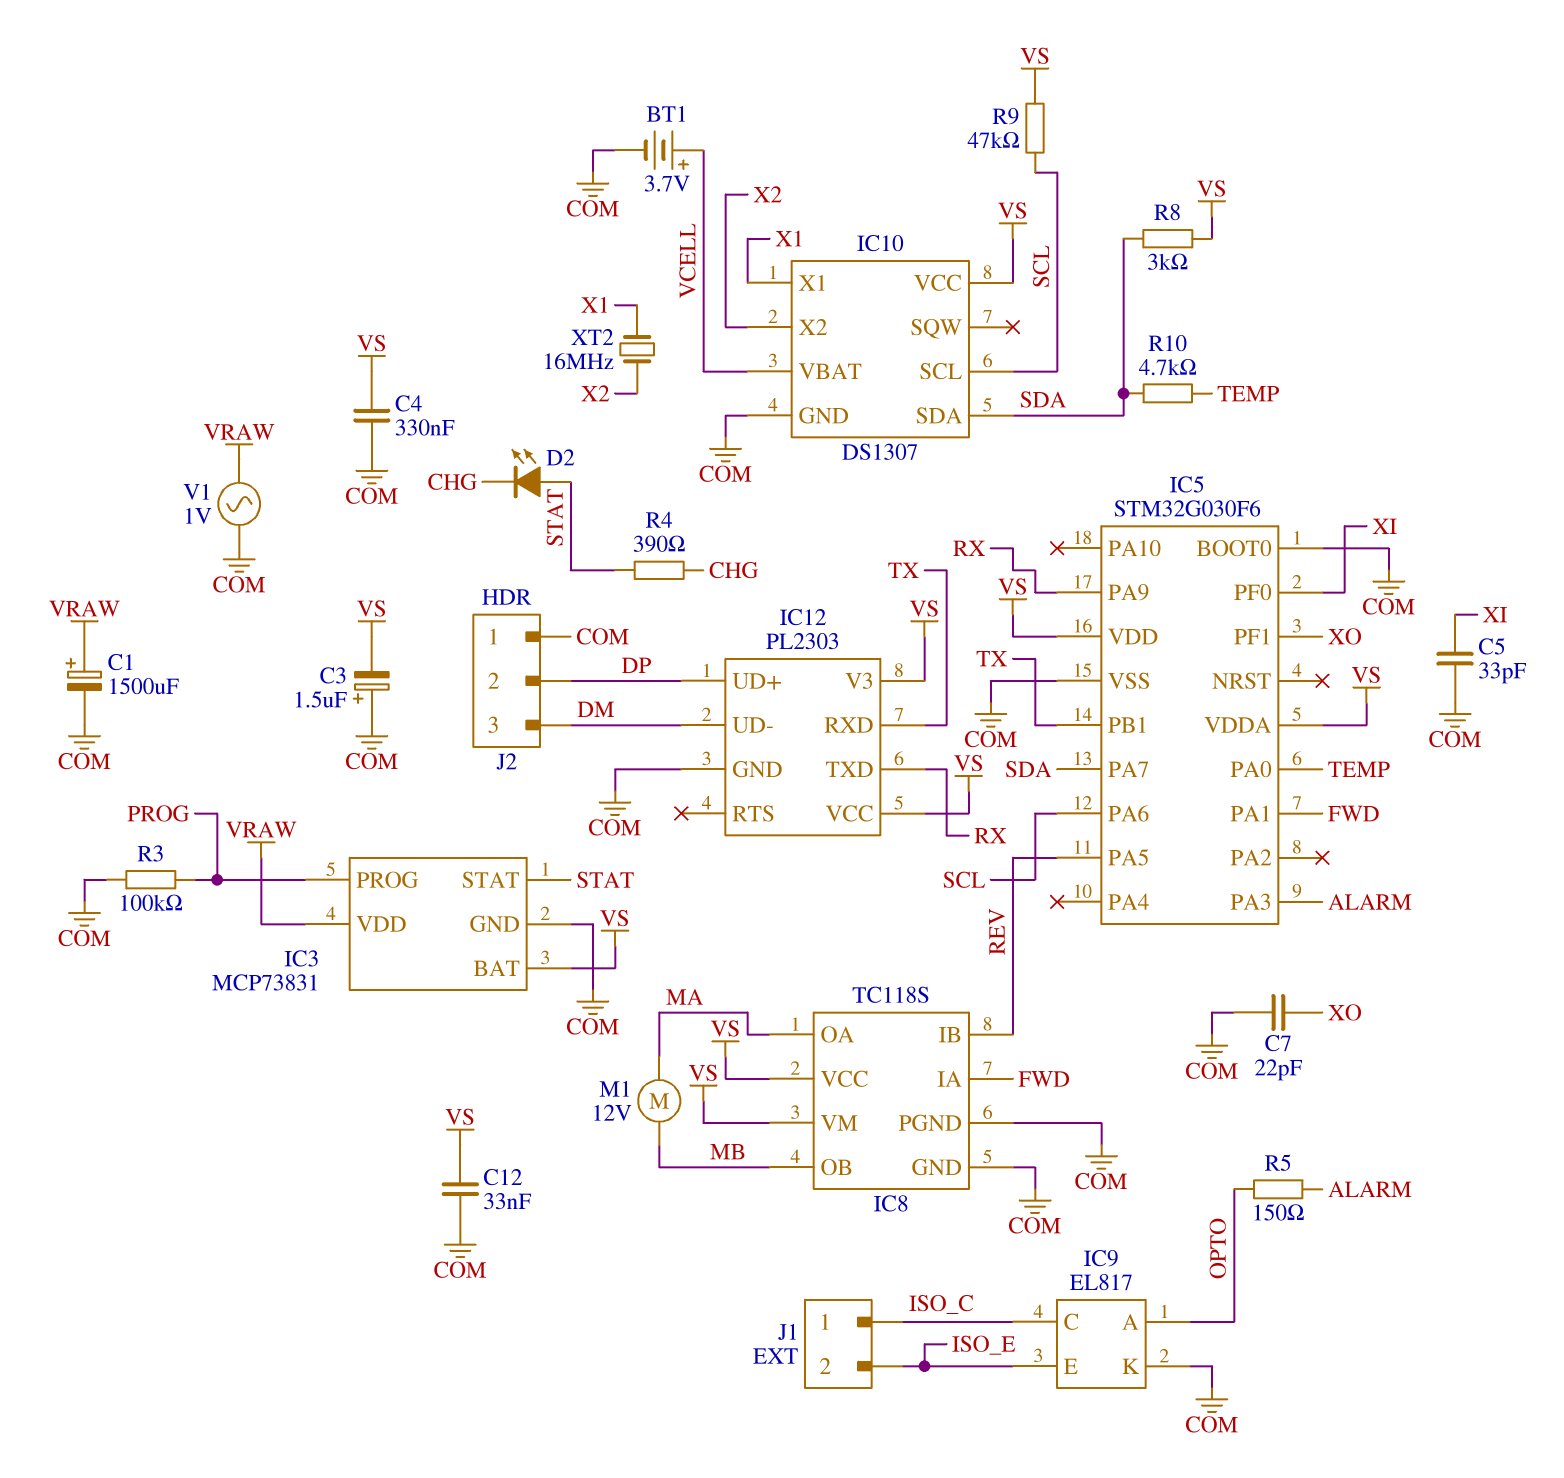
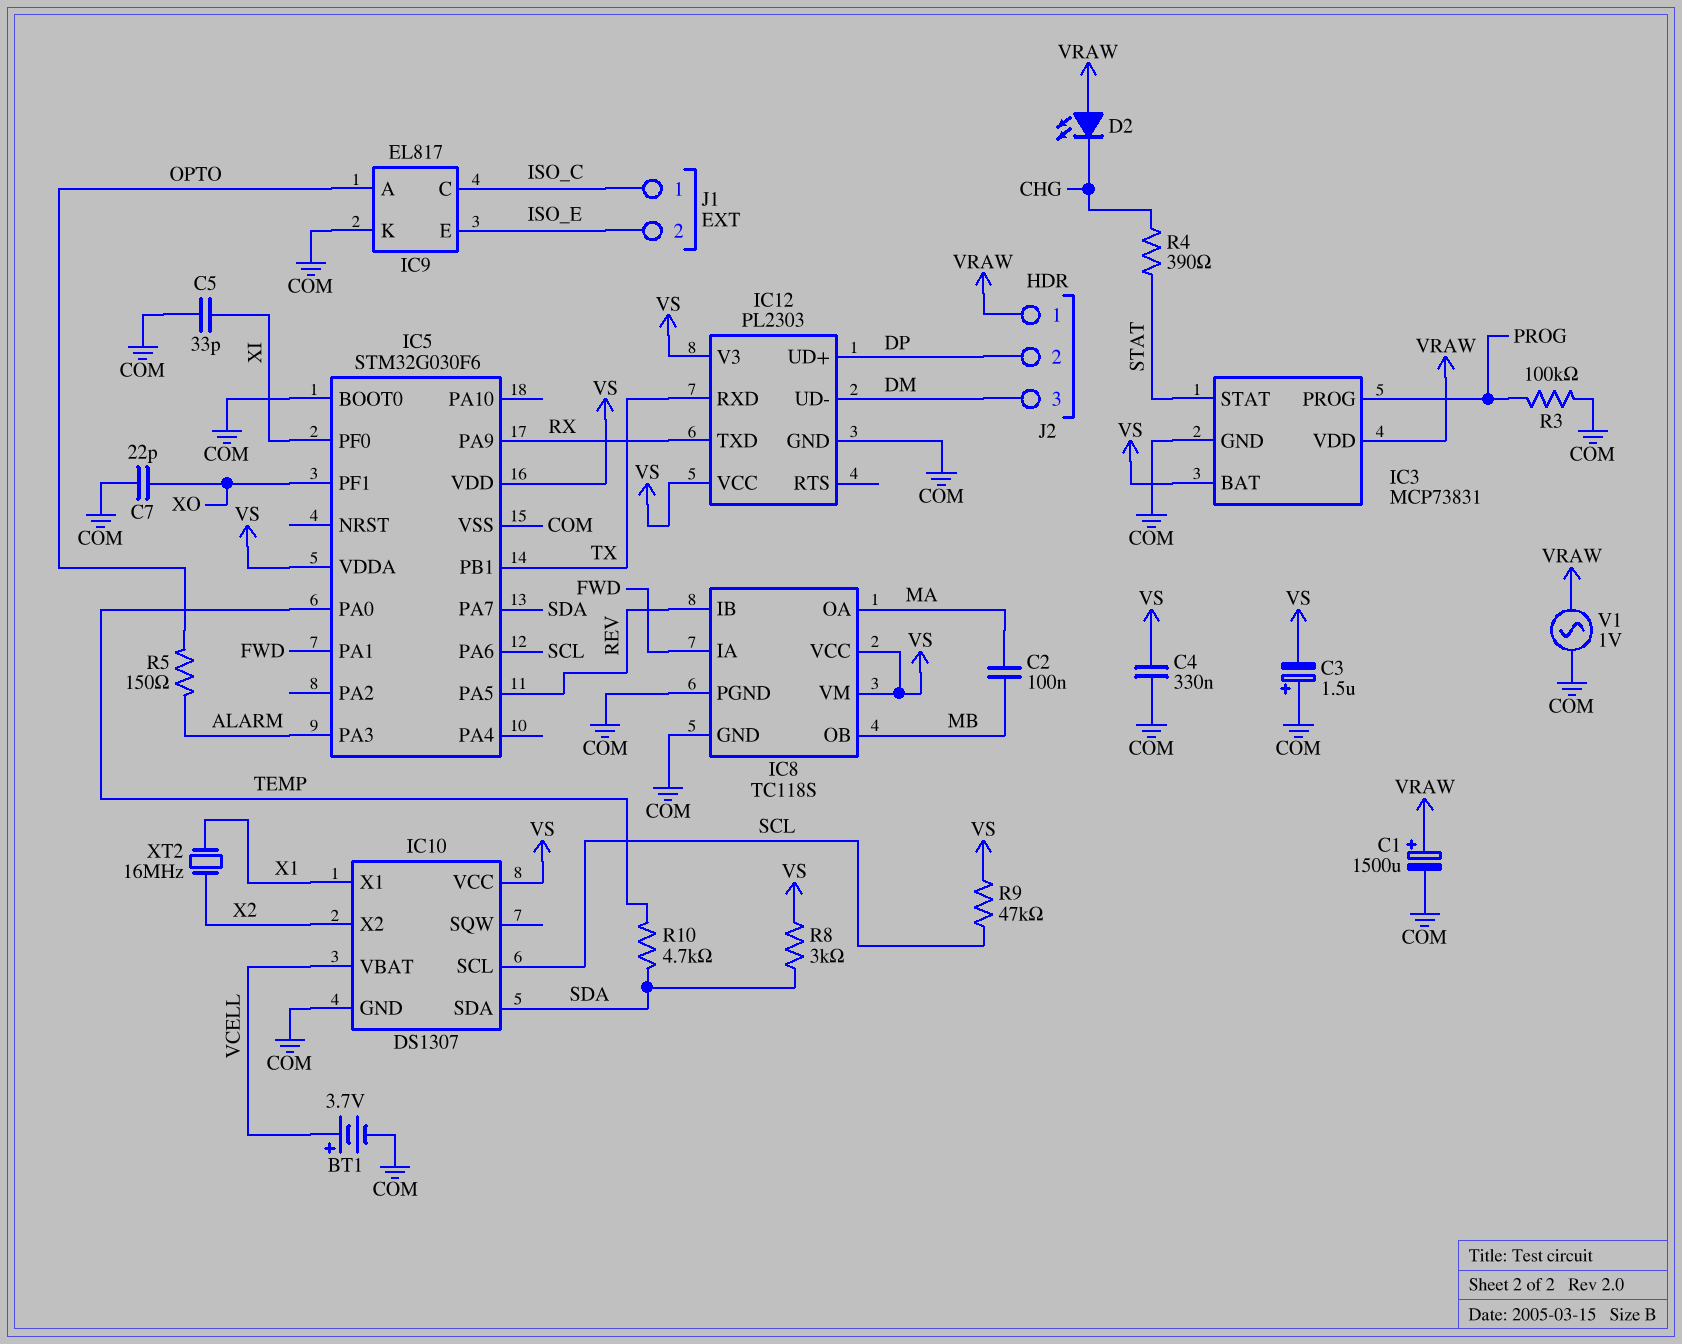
C2: none -> 100nF (MA, MB)
C12: 33nF (COM, VS) -> none
D2: LED (A STAT, K CHG) -> LED (A VRAW, K CHG)
J2 pin 1: COM -> VRAW
M1: motor 12V (MA, MB) -> none

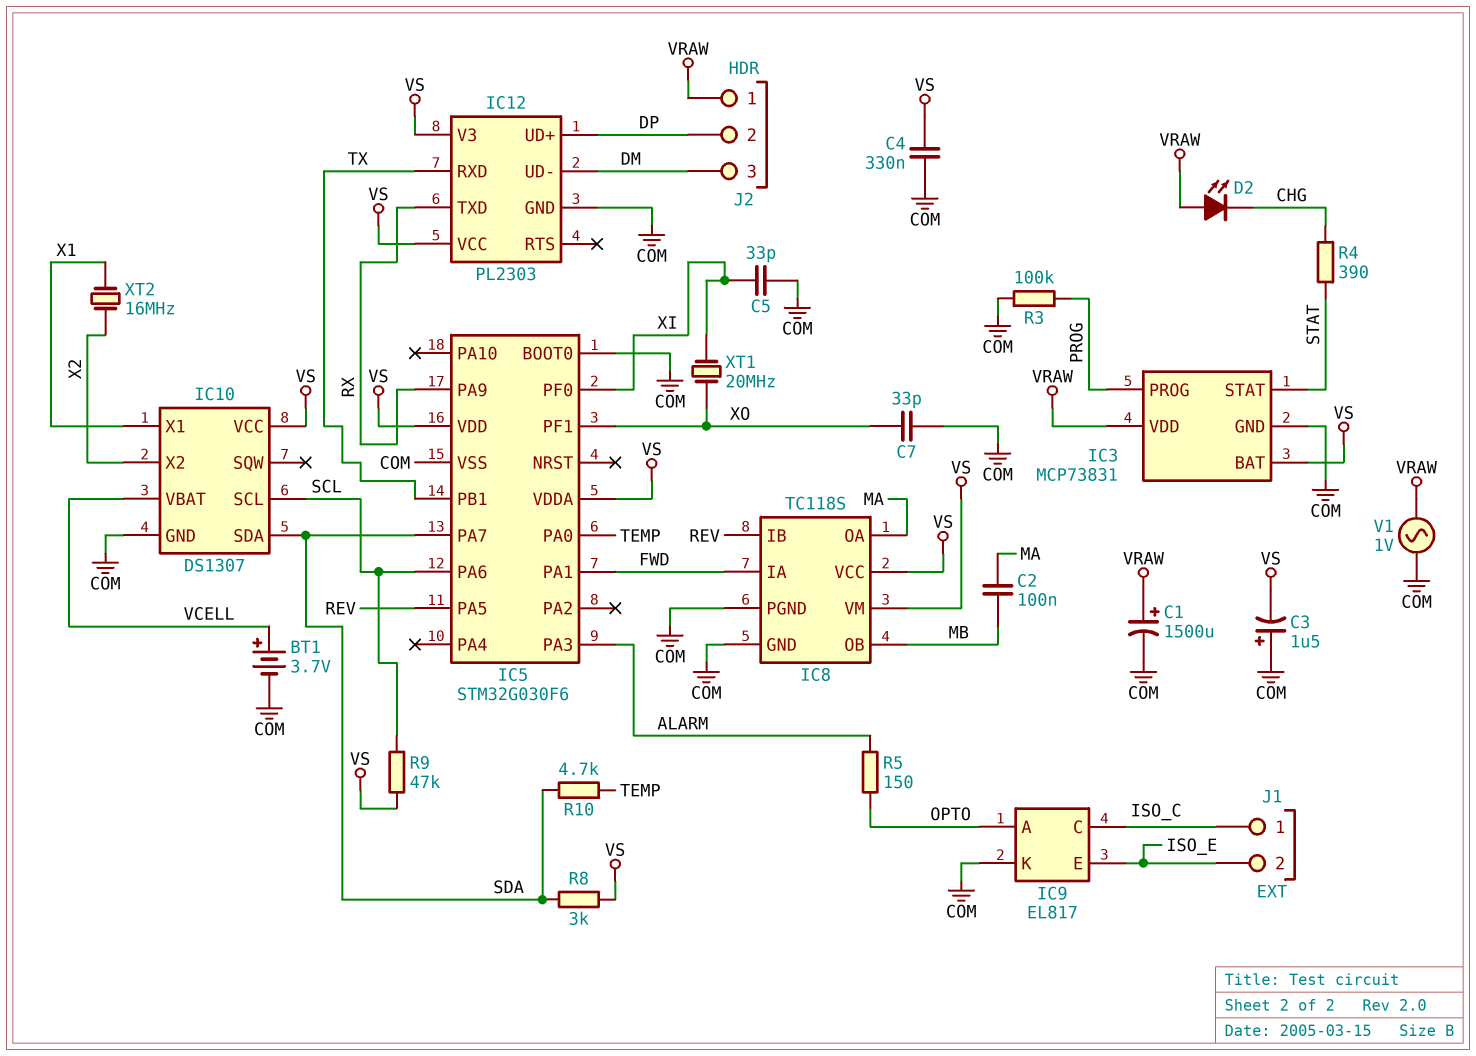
C7: 22pF (COM, XO) -> 33pF (COM, XO)
XT1: none -> 20MHz (XI, XO)

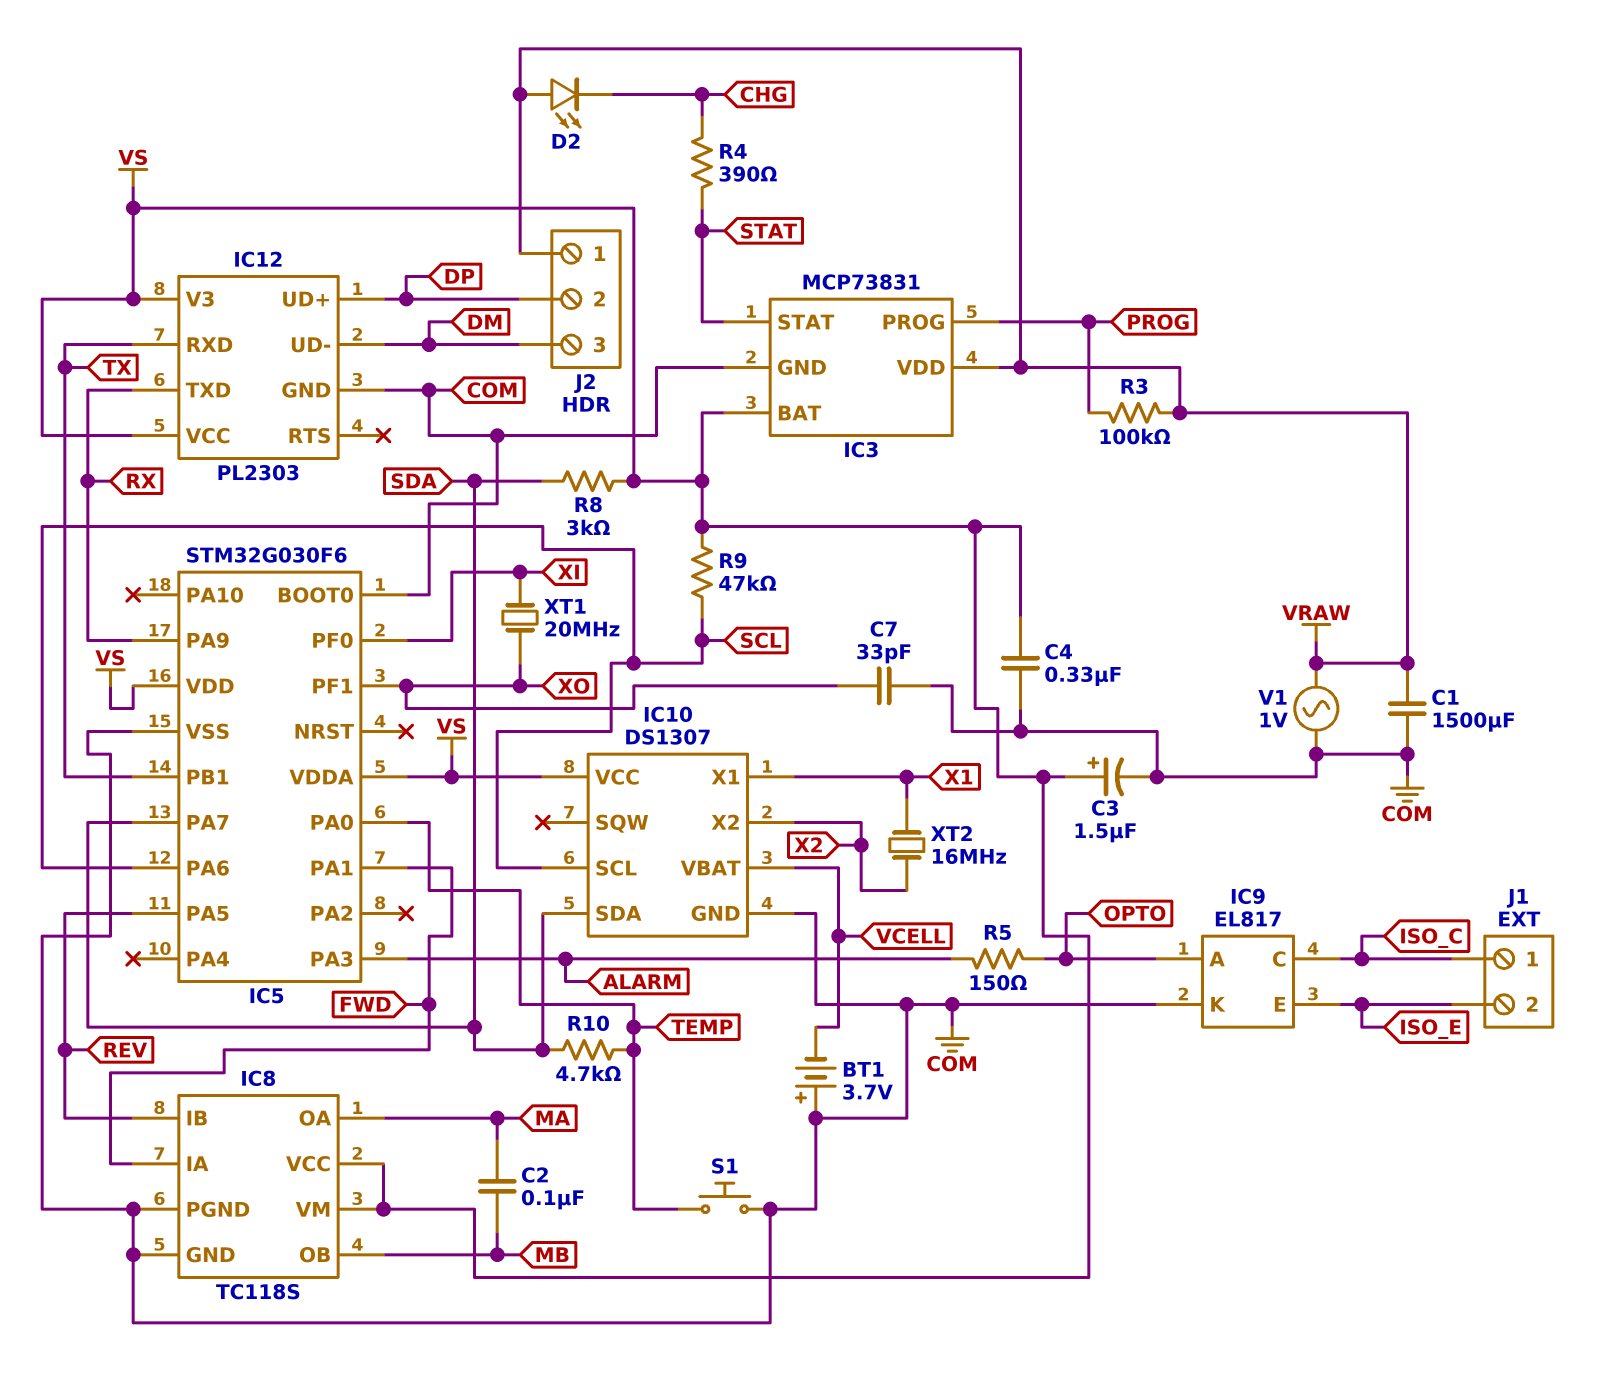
BT1: 3.7V (plus VCELL, minus COM) -> 3.7V (plus COM, minus VCELL)
C1: 1500uF (plus VRAW, minus COM) -> 1500uF (COM, VRAW)
C3: 1.5uF (plus COM, minus VS) -> 1.5uF (plus VS, minus COM)
C5: 33pF (COM, XI) -> none
R3: 100k (COM, PROG) -> 100k (PROG, VRAW)
S1: none -> button (COM, TEMP)

